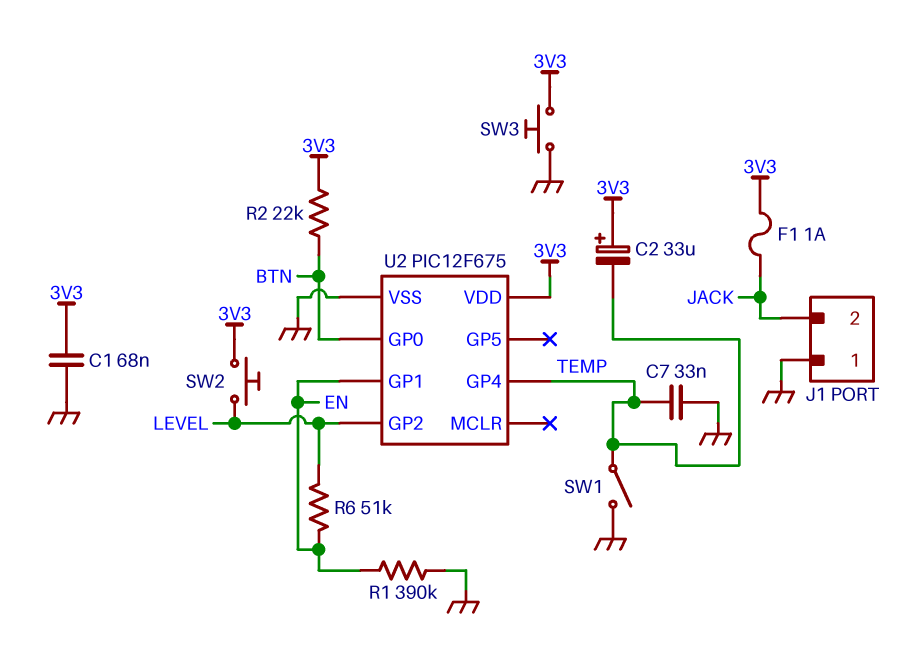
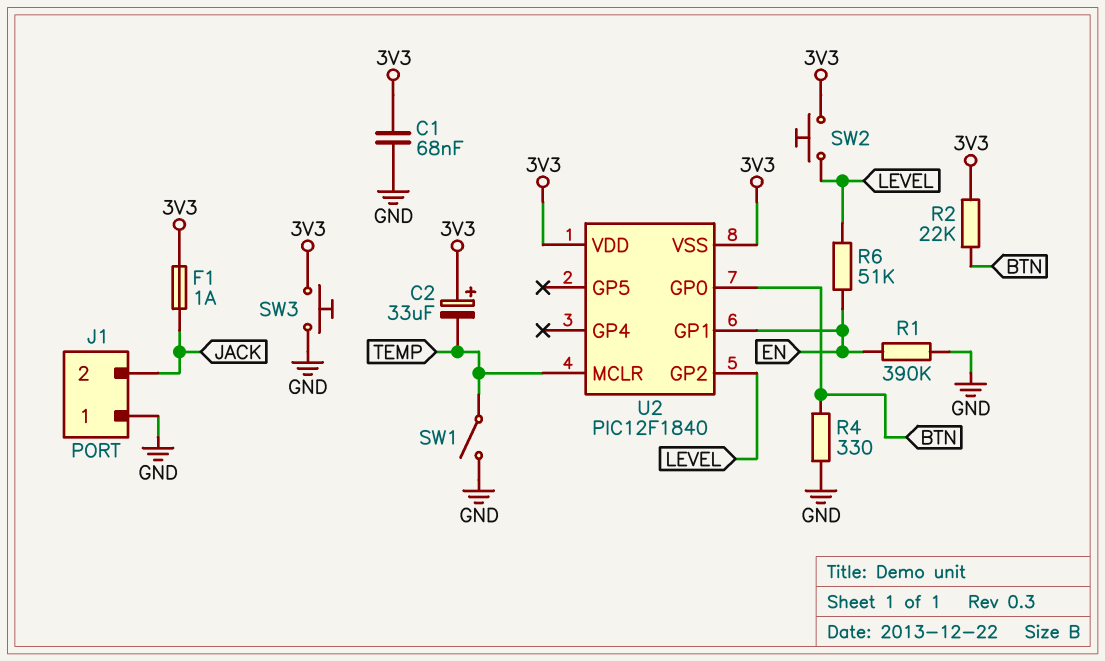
C7: 33nF (GND, TEMP) -> none
R4: none -> 330 (BTN, GND)
U2: PIC12F675 -> PIC12F1840
U2 pin GP4: TEMP -> none
U2 pin MCLR: none -> TEMP
U2 pin VSS: GND -> 3V3

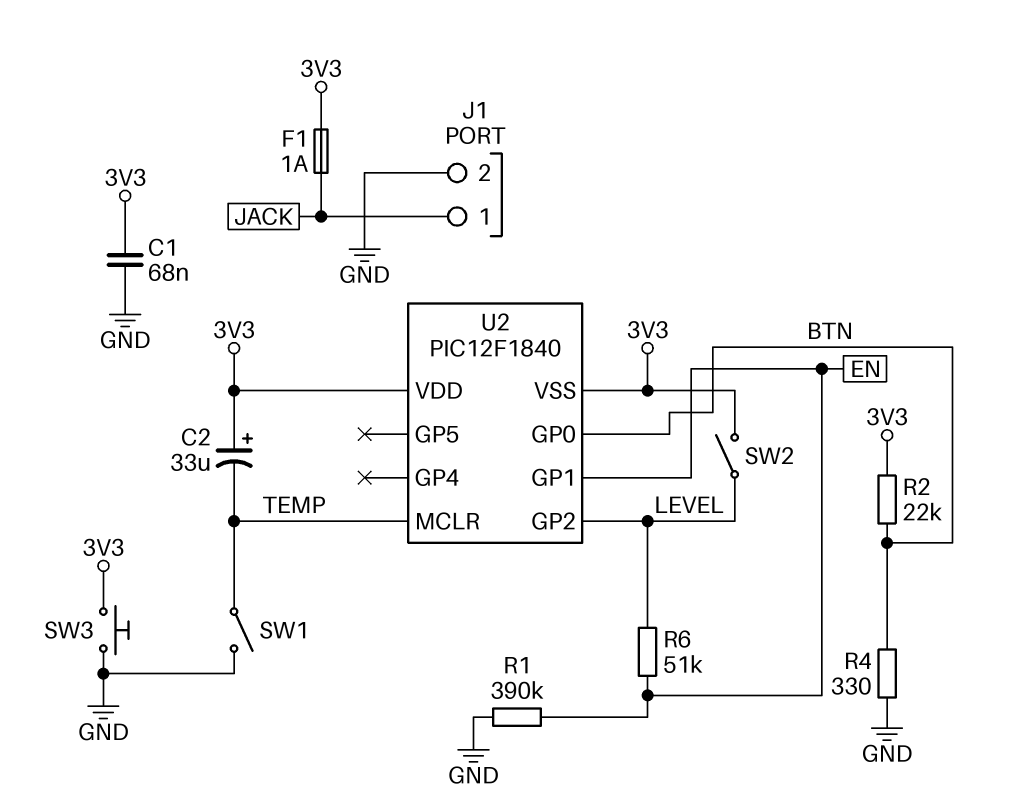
J1 pin 1: GND -> JACK
J1 pin 2: JACK -> GND
SW2: button (3V3, LEVEL) -> switch (3V3, LEVEL)

